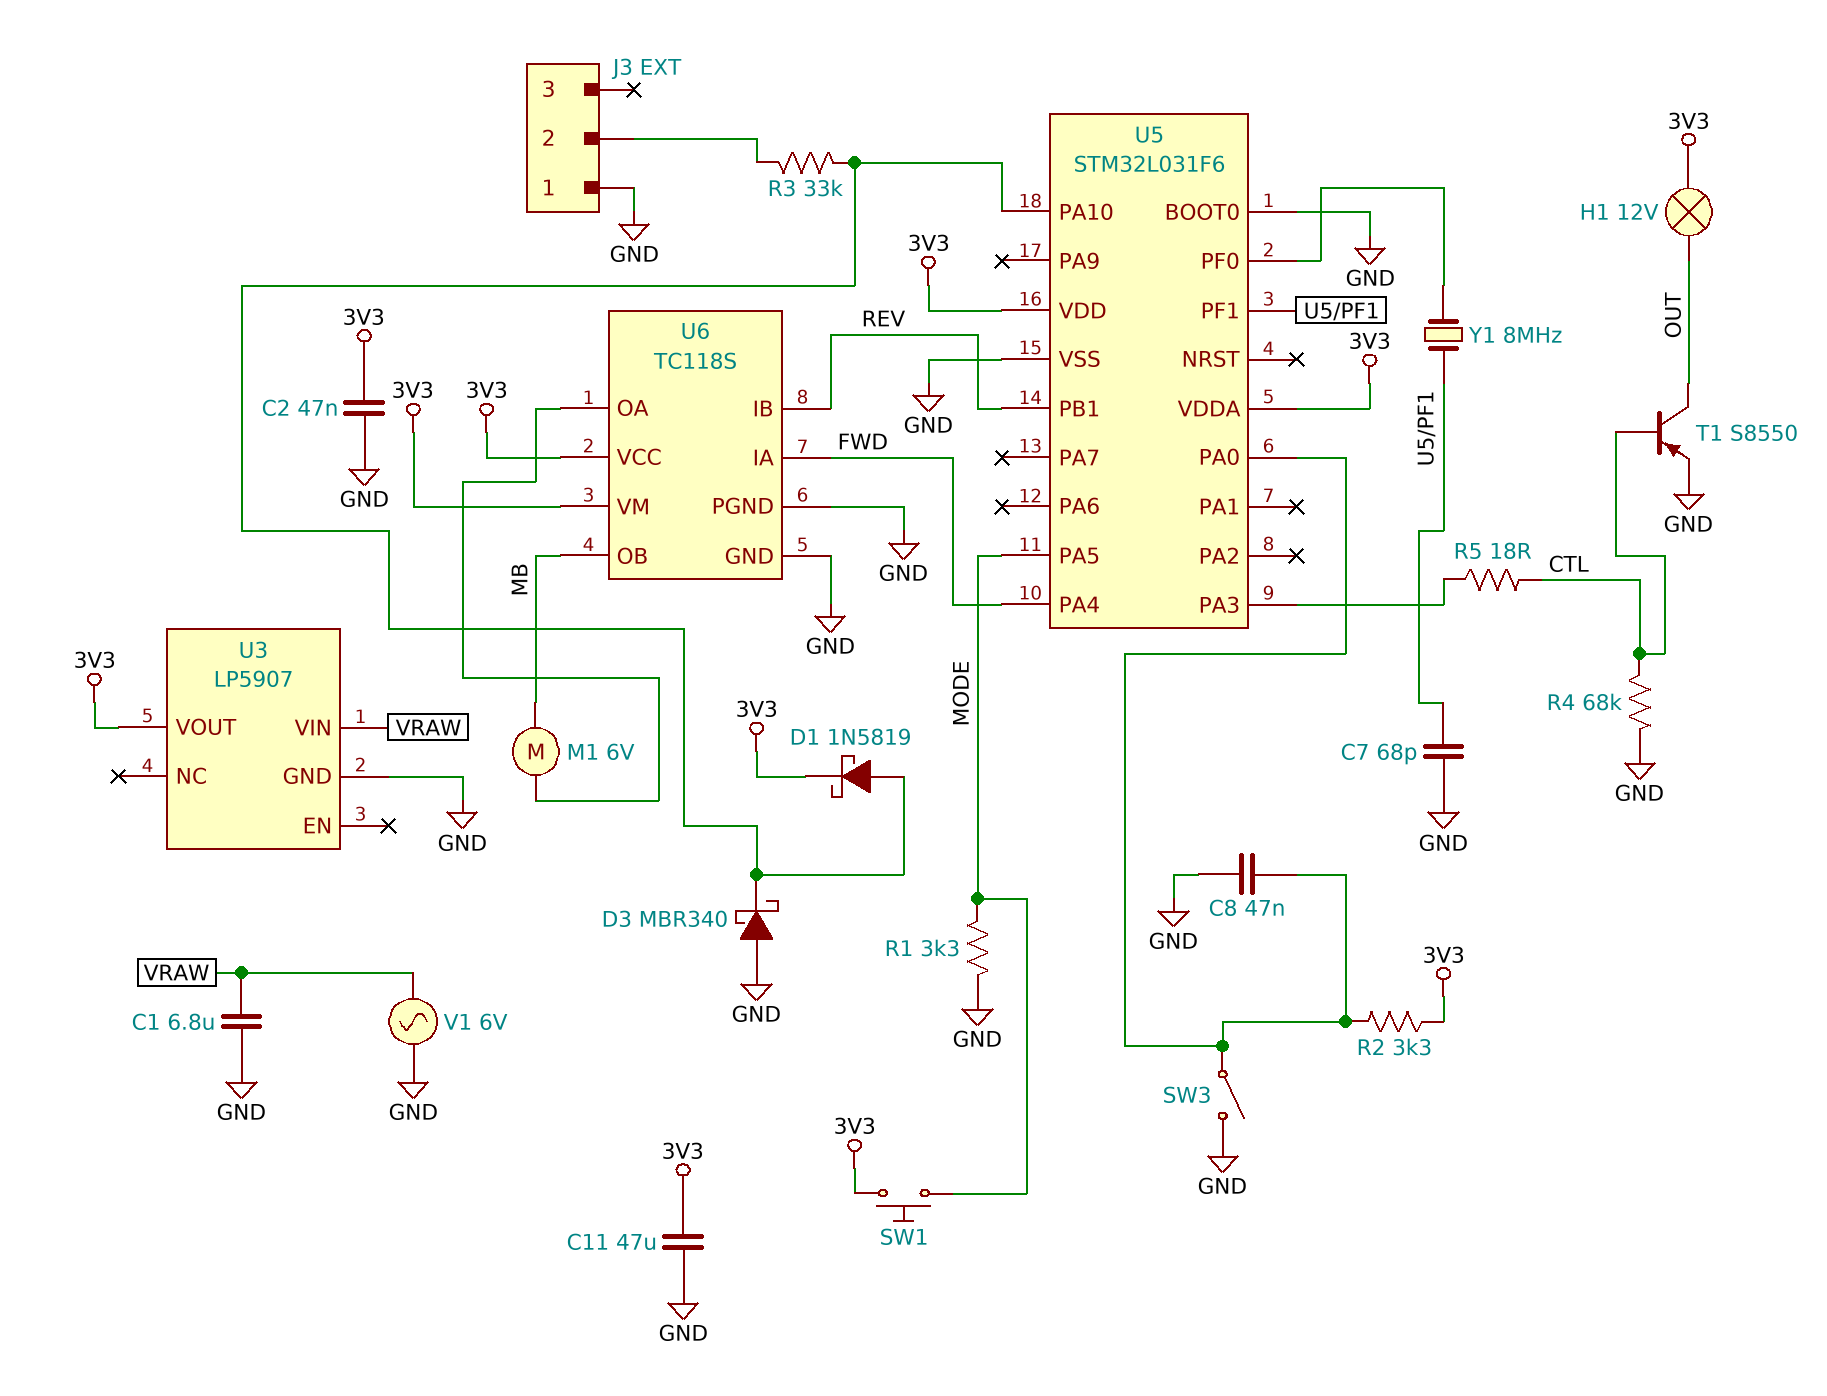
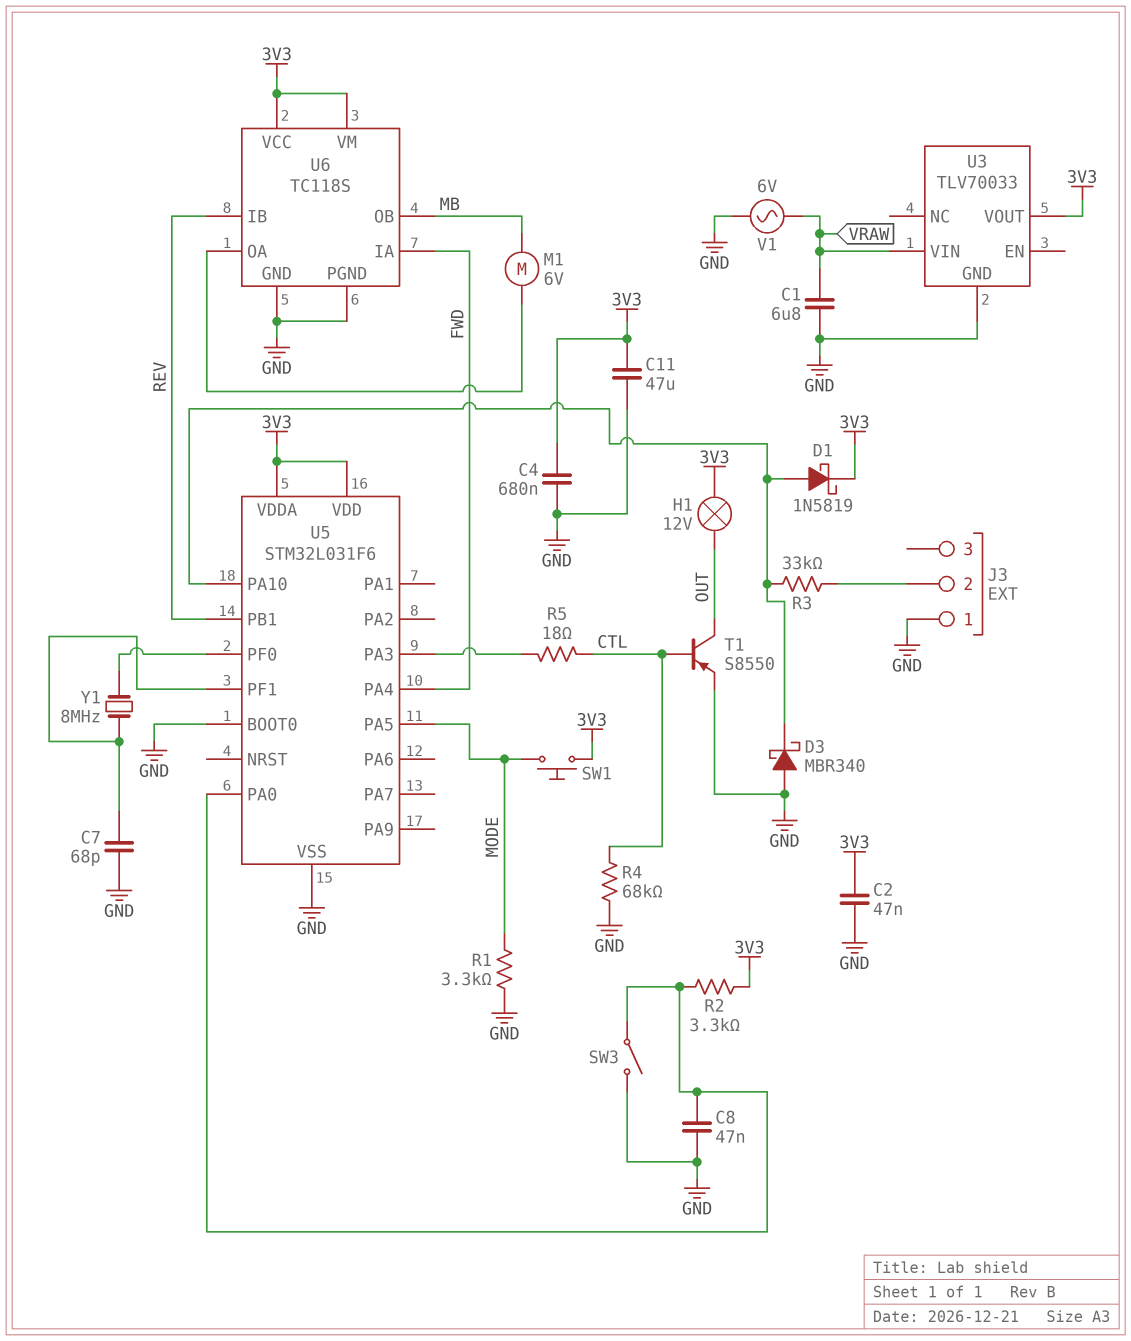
C4: none -> 680nF (3V3, GND)
U3: LP5907 -> TLV70033

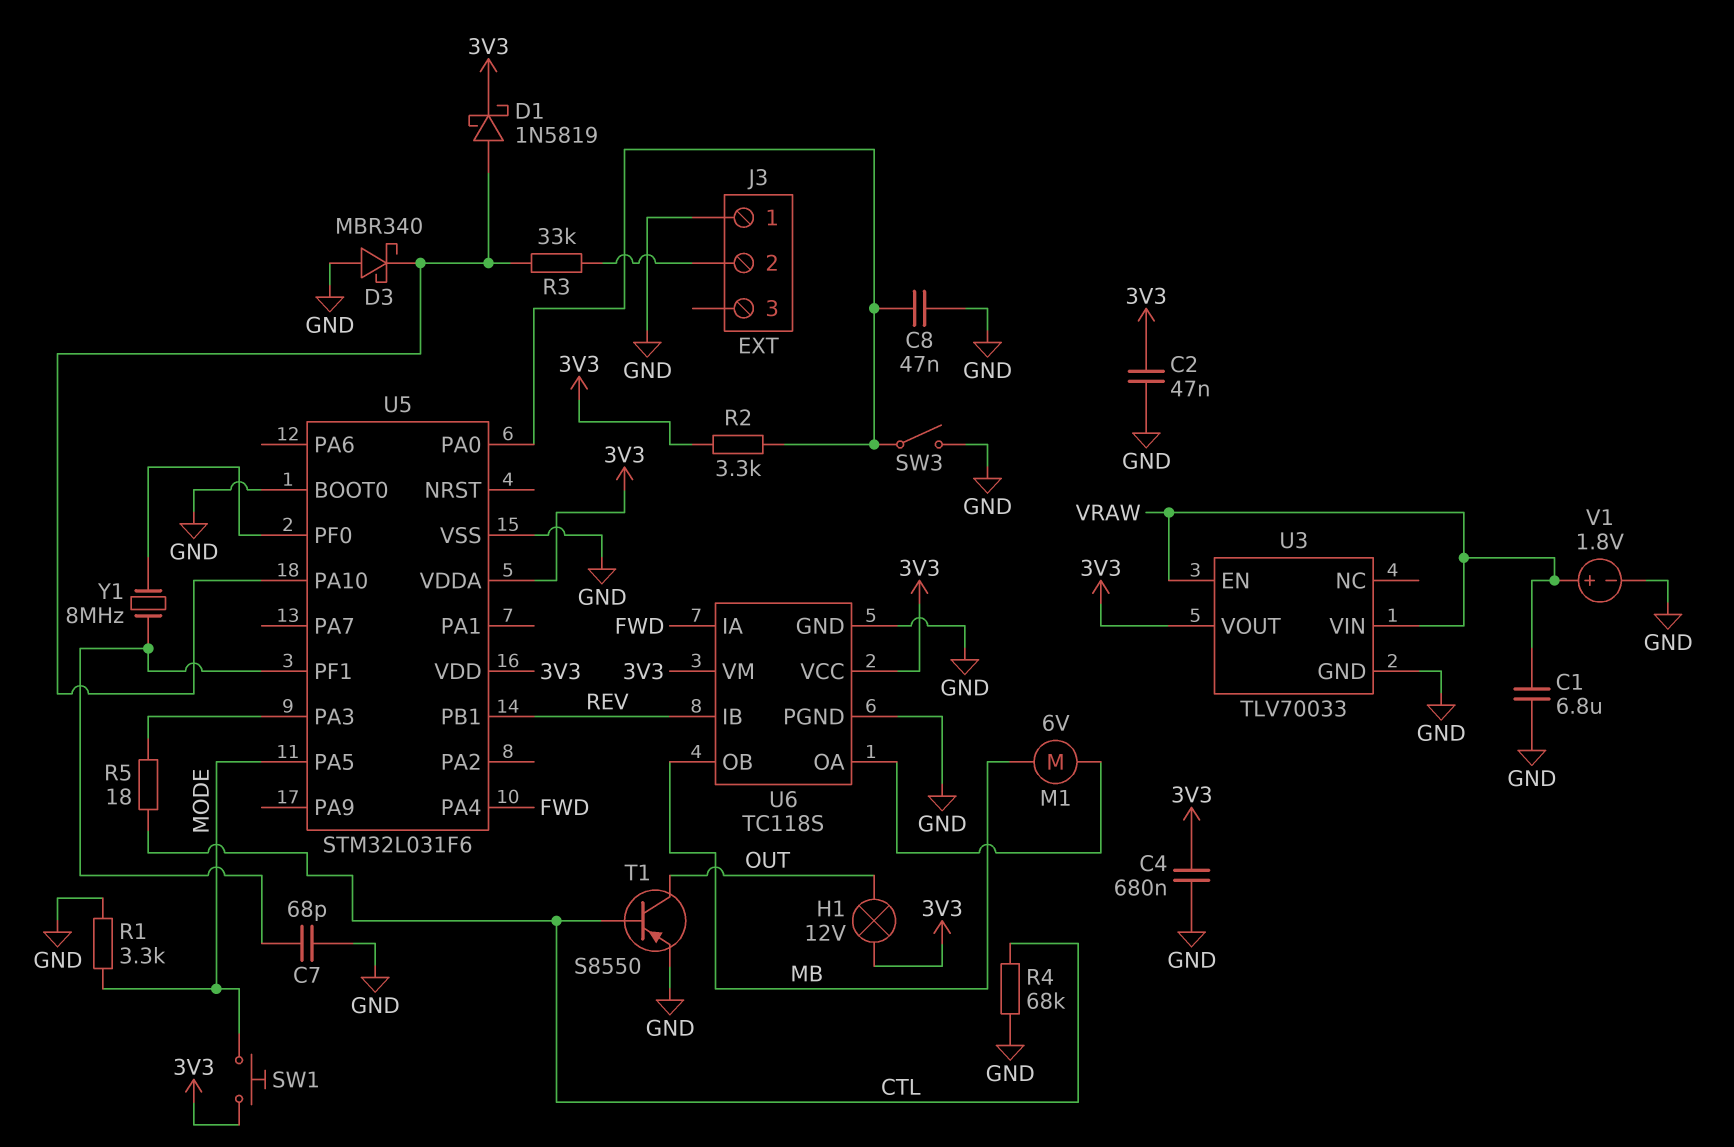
C11: 47uF (3V3, GND) -> none
U3 pin EN: none -> VRAW
V1: AC 6V (GND, VRAW) -> 1.8V (plus VRAW, minus GND)

